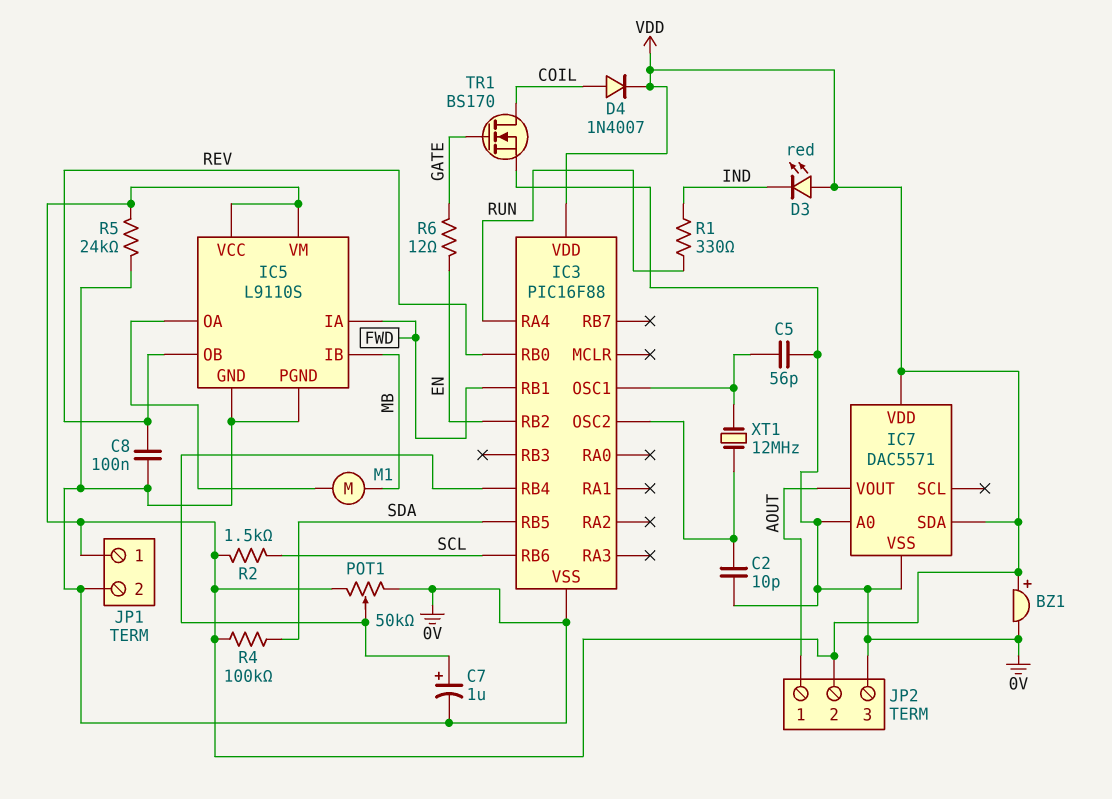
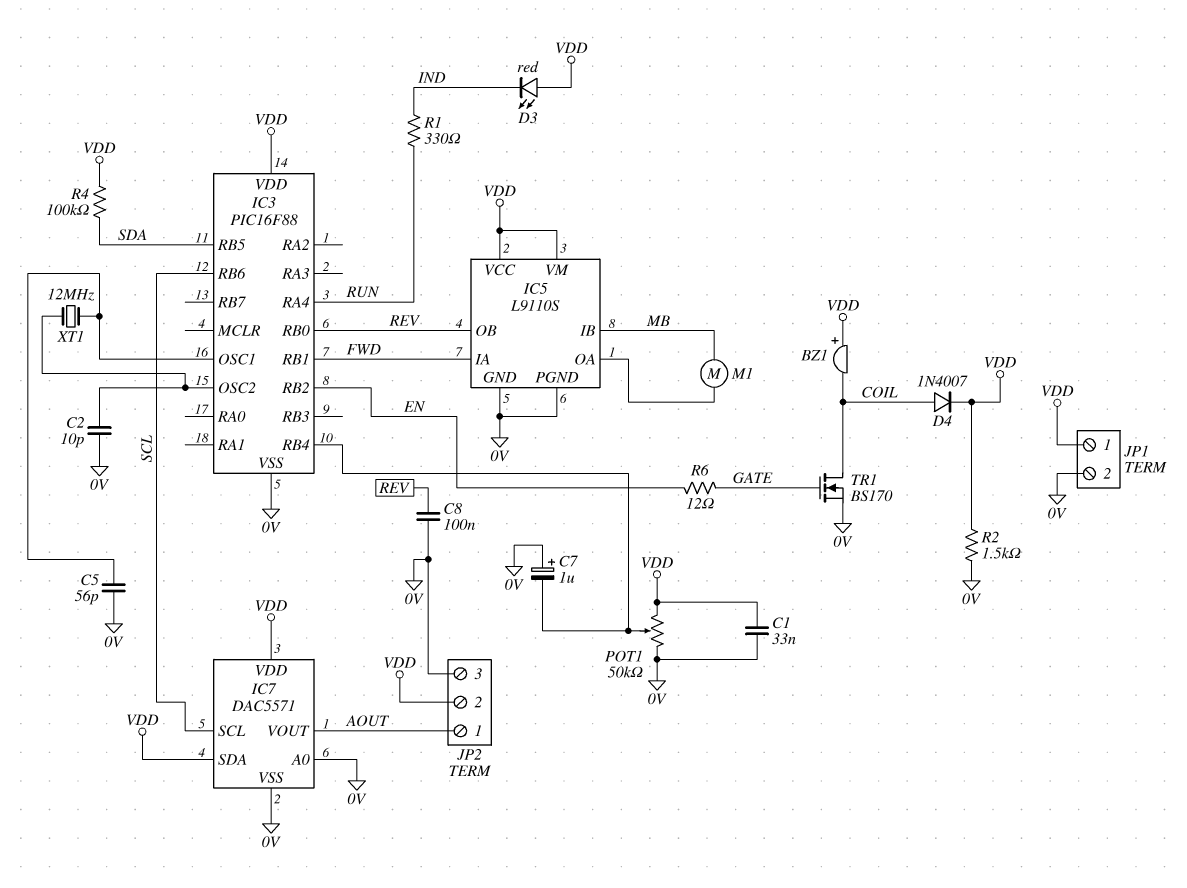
BZ1: buzzer (plus VDD, minus 0V) -> buzzer (plus VDD, minus COIL)
C1: none -> 33nF (0V, VDD)
C7: 1uF (plus IC3/RB4, minus 0V) -> 1uF (plus 0V, minus IC3/RB4)
IC7 pin SCL: none -> SCL
R2: 1.5k (SCL, VDD) -> 1.5k (0V, VDD)
R5: 24k (0V, VDD) -> none

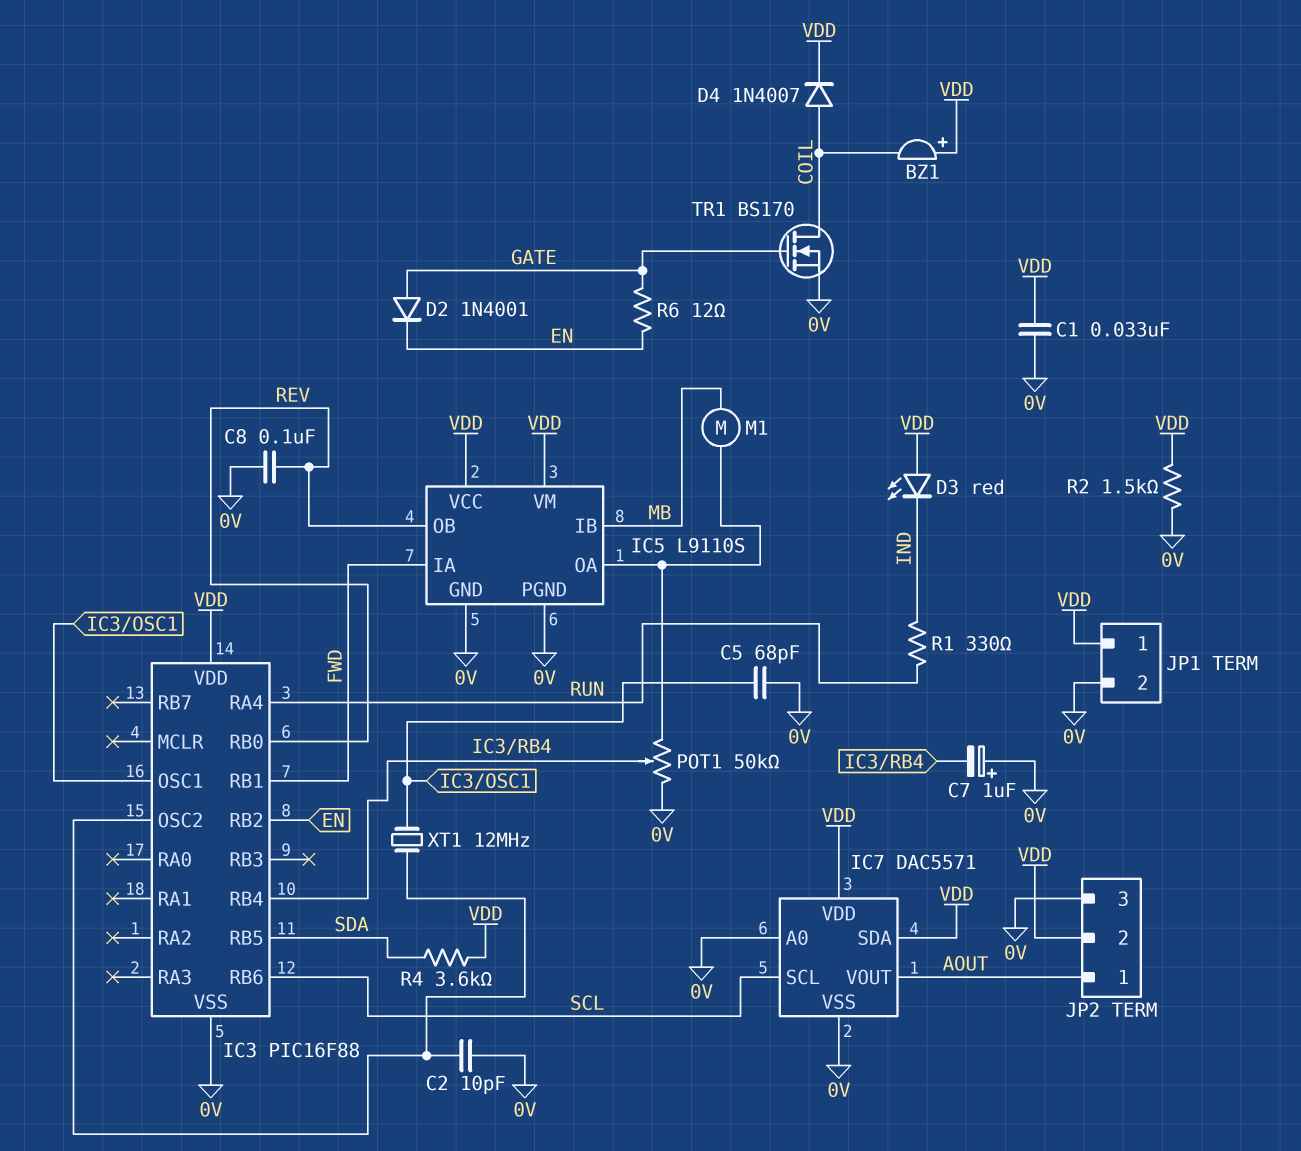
C5: 56pF (0V, IC3/OSC1) -> 68pF (0V, IC3/OSC1)
D2: none -> diode 1N4001 (A GATE, K EN)
POT1: 50k (0V, VDD, wiper IC3/RB4) -> 50k (0V, IC5/OA, wiper IC3/RB4)
R4: 100k (SDA, VDD) -> 3.6k (SDA, VDD)

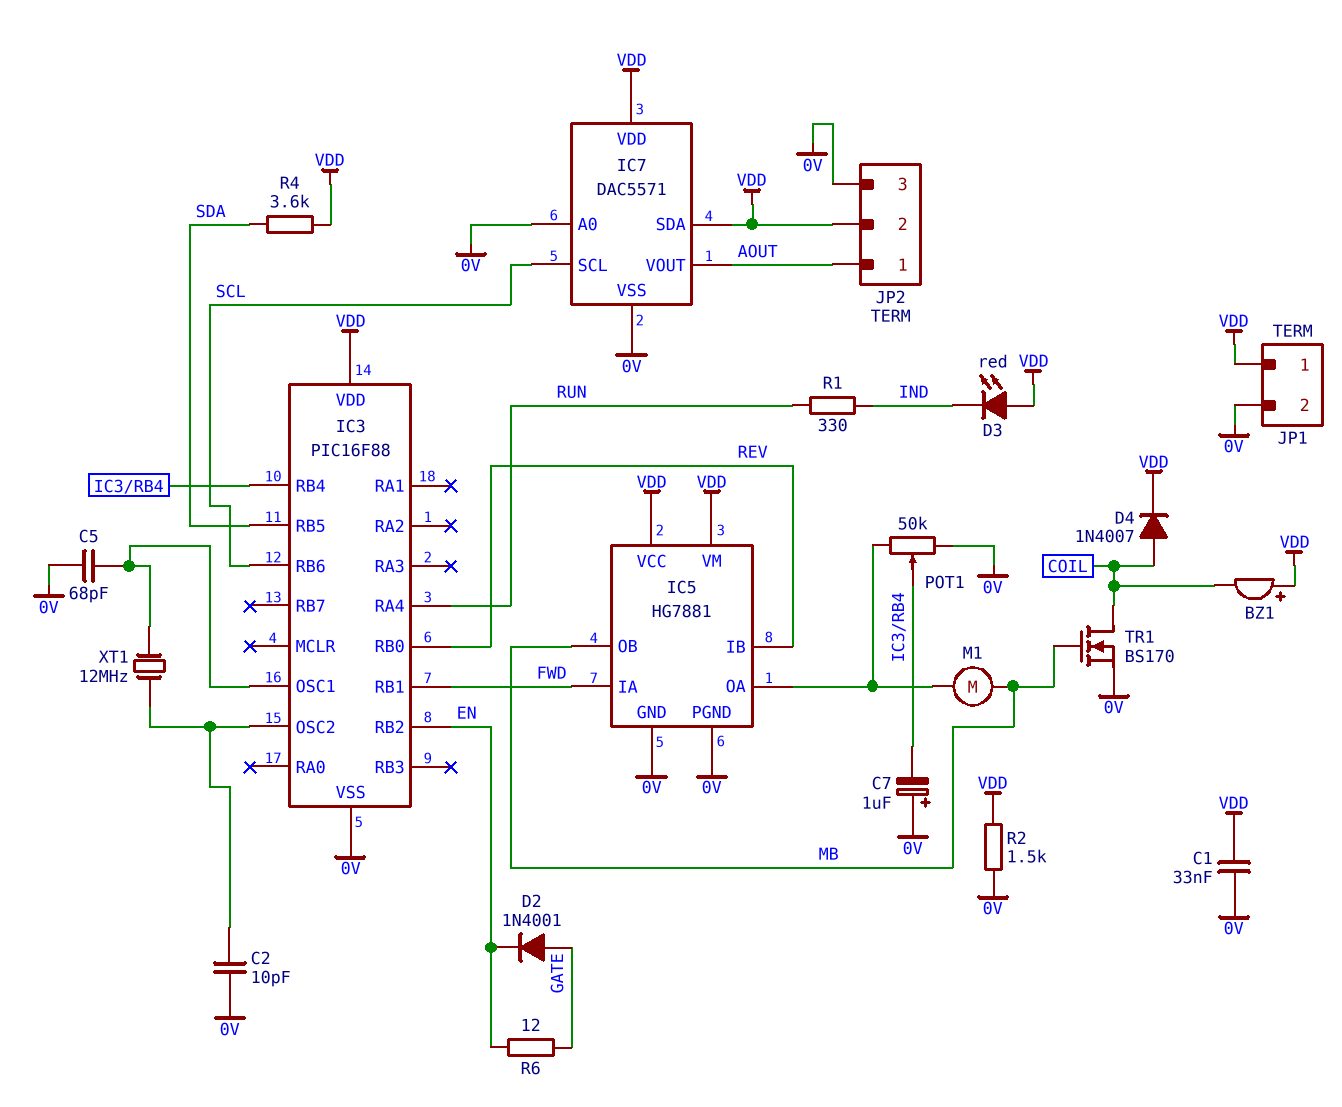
C8: 100nF (0V, REV) -> none
IC5: L9110S -> HG7881
IC5 pin IB: MB -> REV
IC5 pin OB: REV -> MB
TR1: NMOS BS170 (G GATE, D COIL, S 0V) -> NMOS BS170 (G MB, D COIL, S 0V)

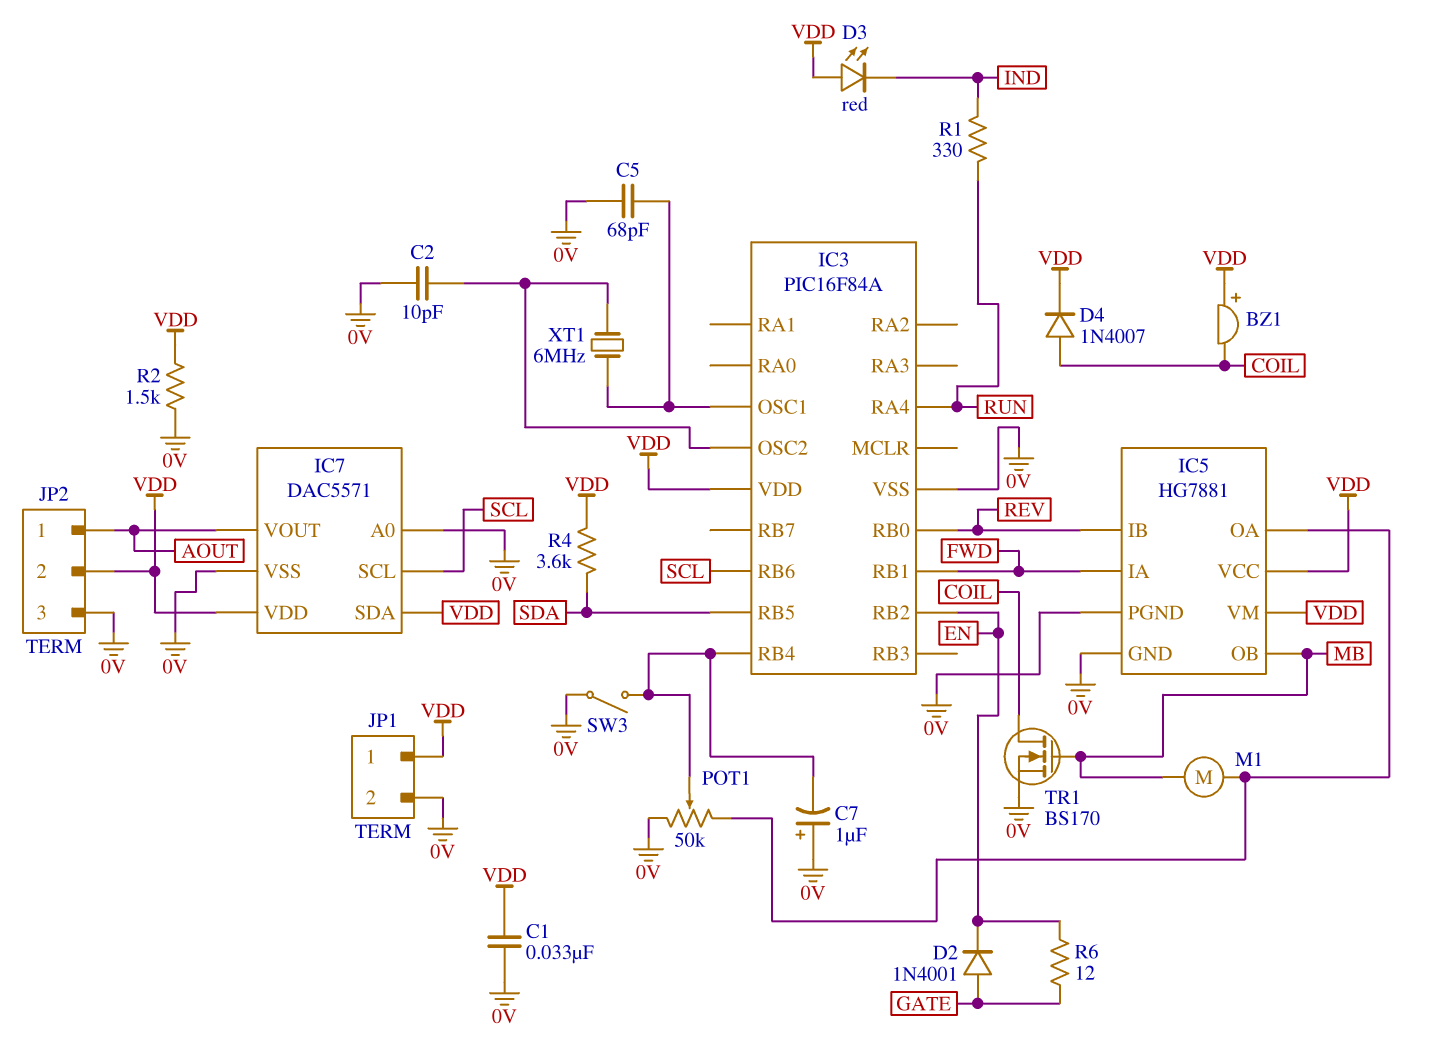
IC3: PIC16F88 -> PIC16F84A
SW3: none -> switch (0V, IC3/RB4)
XT1: 12MHz (IC3/OSC1, IC3/OSC2) -> 6MHz (IC3/OSC1, IC3/OSC2)

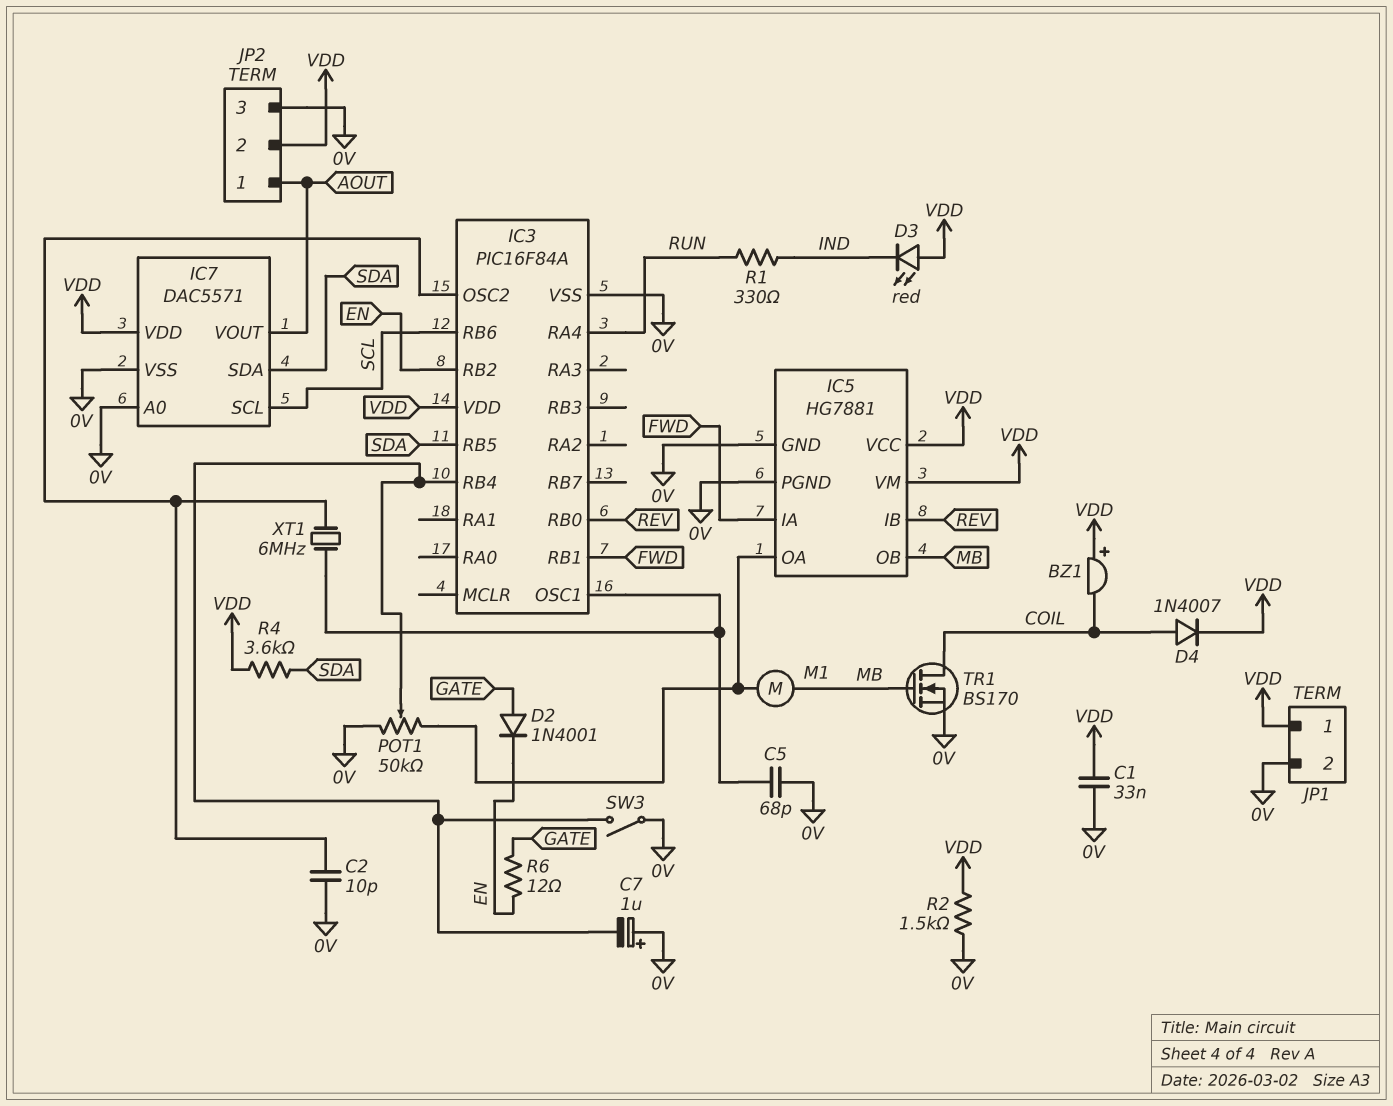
IC7 pin SDA: VDD -> SDA

